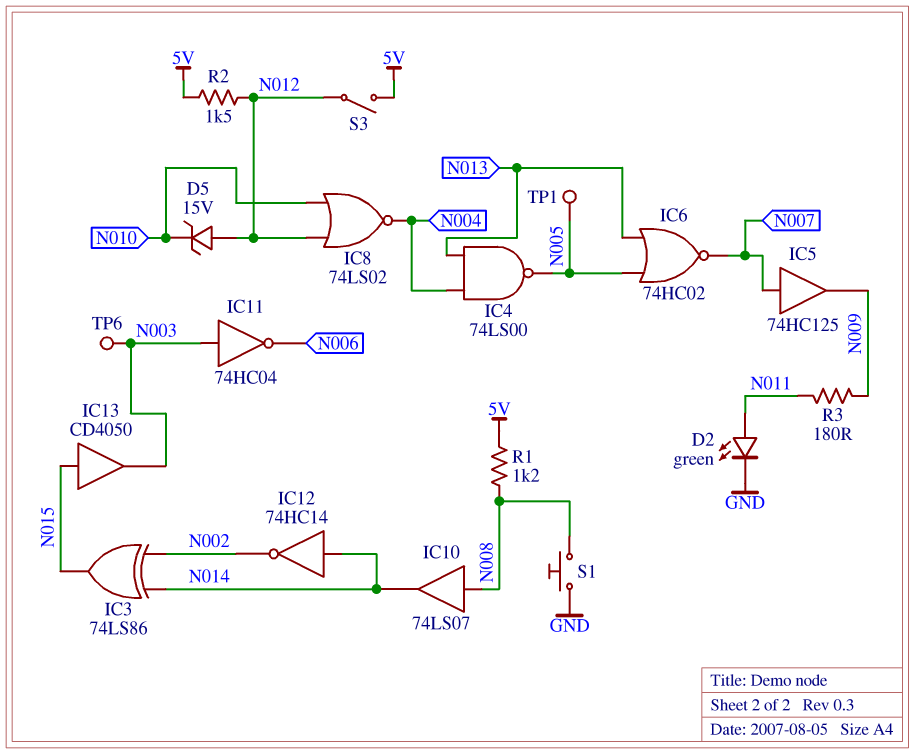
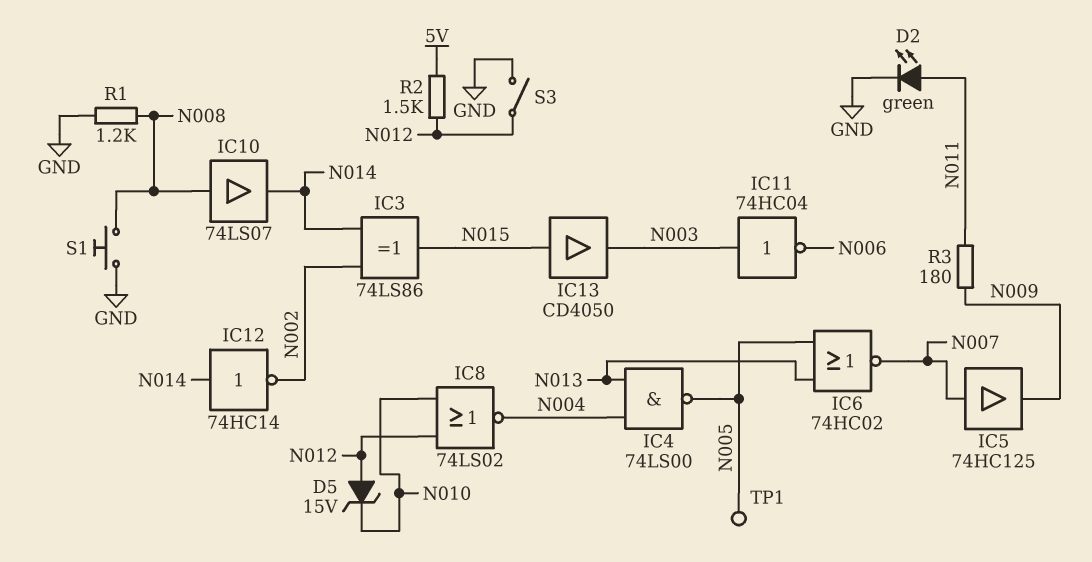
R1: 1.2k (5V, N008) -> 1.2k (GND, N008)
S3: switch (5V, N012) -> switch (GND, N012)
TP6: test point (N003) -> none

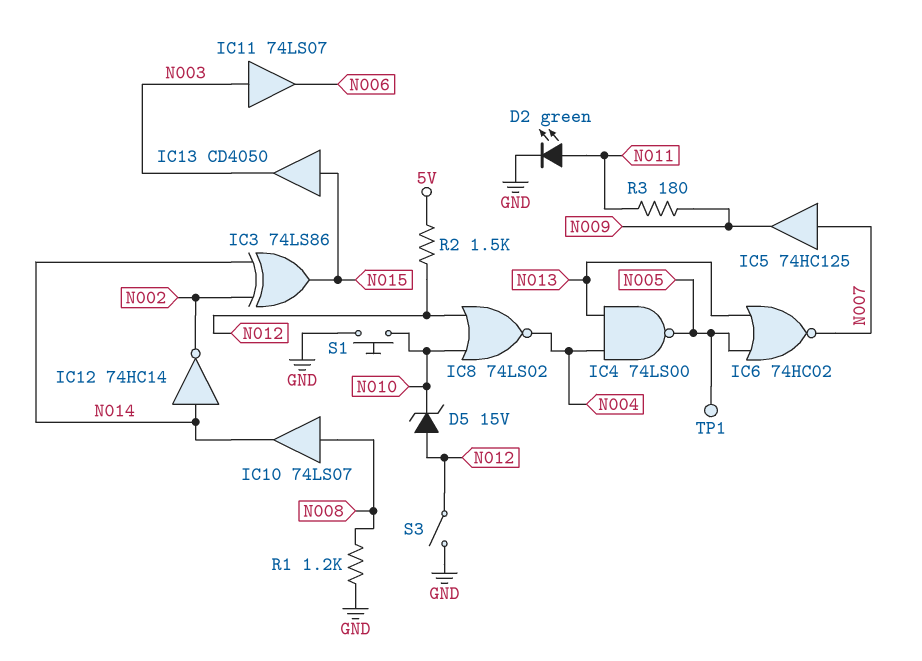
IC11: NOT 74HC04 (in N003, out N006) -> buffer 74LS07 (in N003, out N006)
S1: button (GND, N008) -> button (GND, N010)

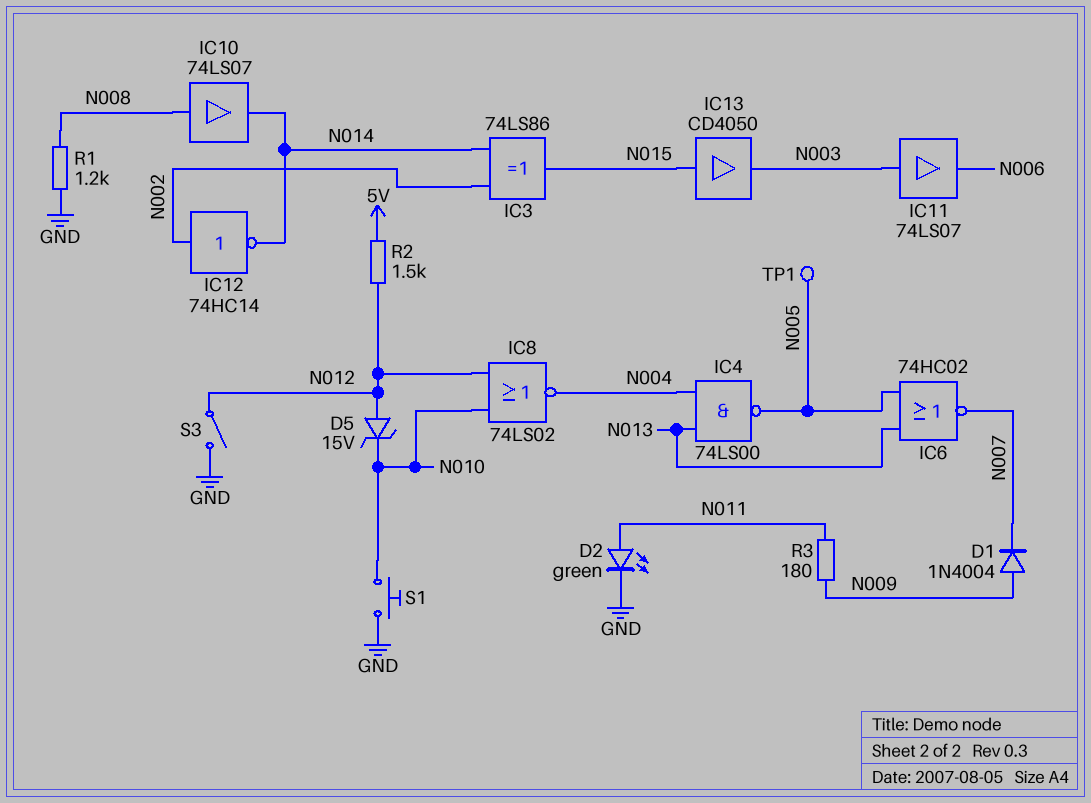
D1: none -> diode 1N4004 (A N009, K N007)
IC5: buffer 74HC125 (in N007, out N009) -> none
IC12: NOT 74HC14 (in N014, out N002) -> NOT 74HC14 (in N002, out N014)

